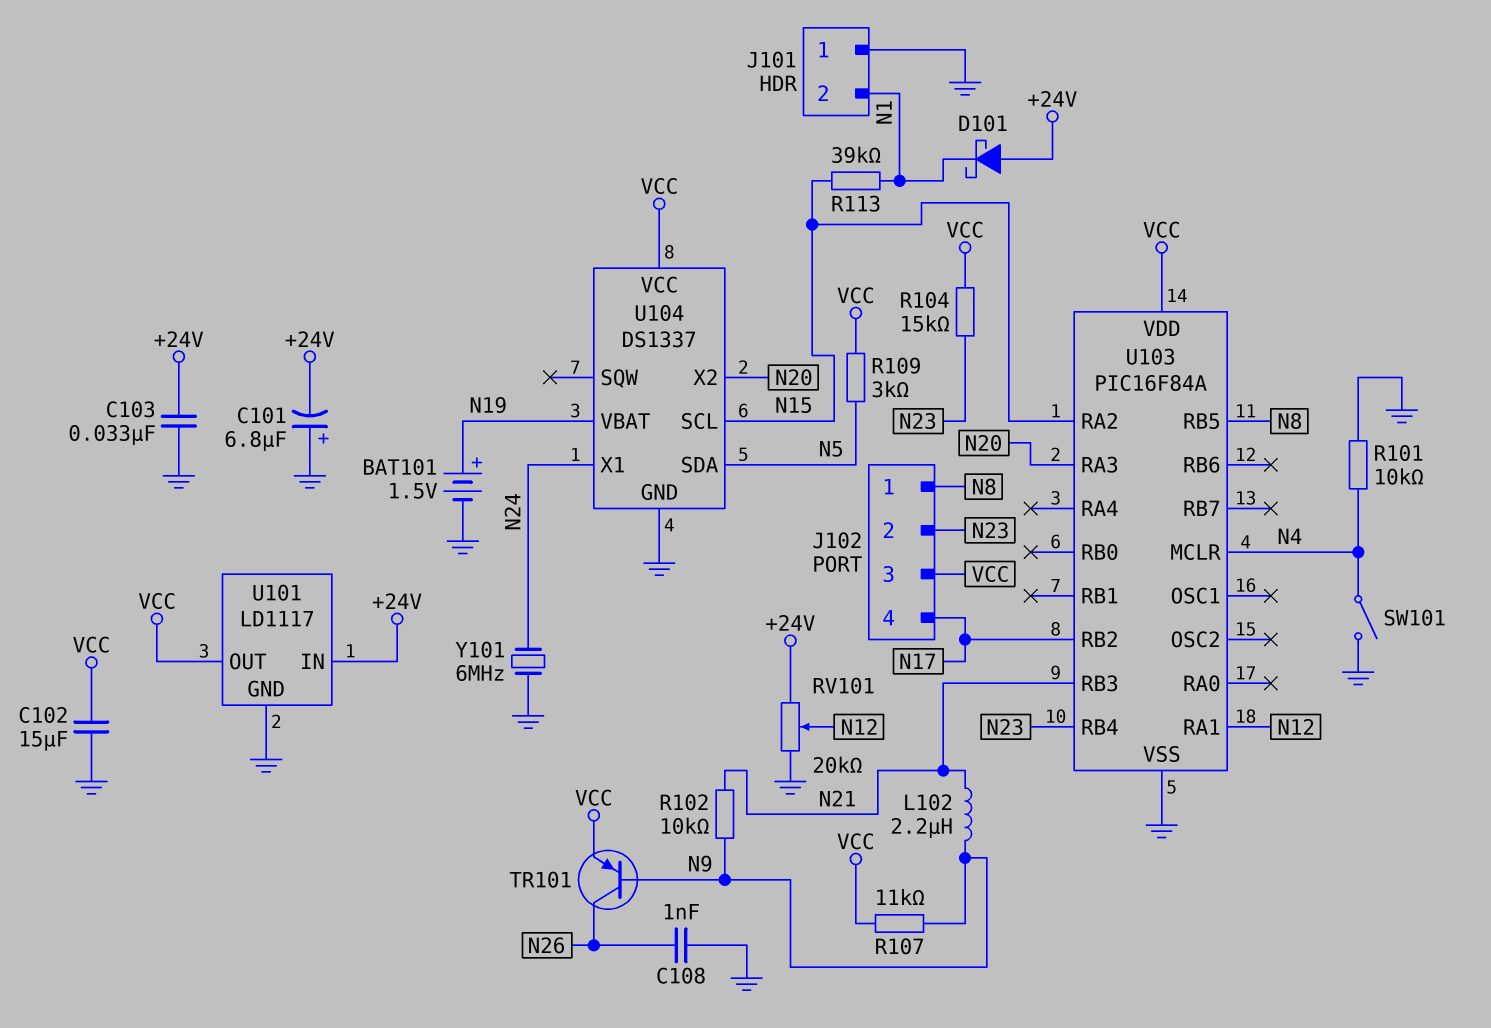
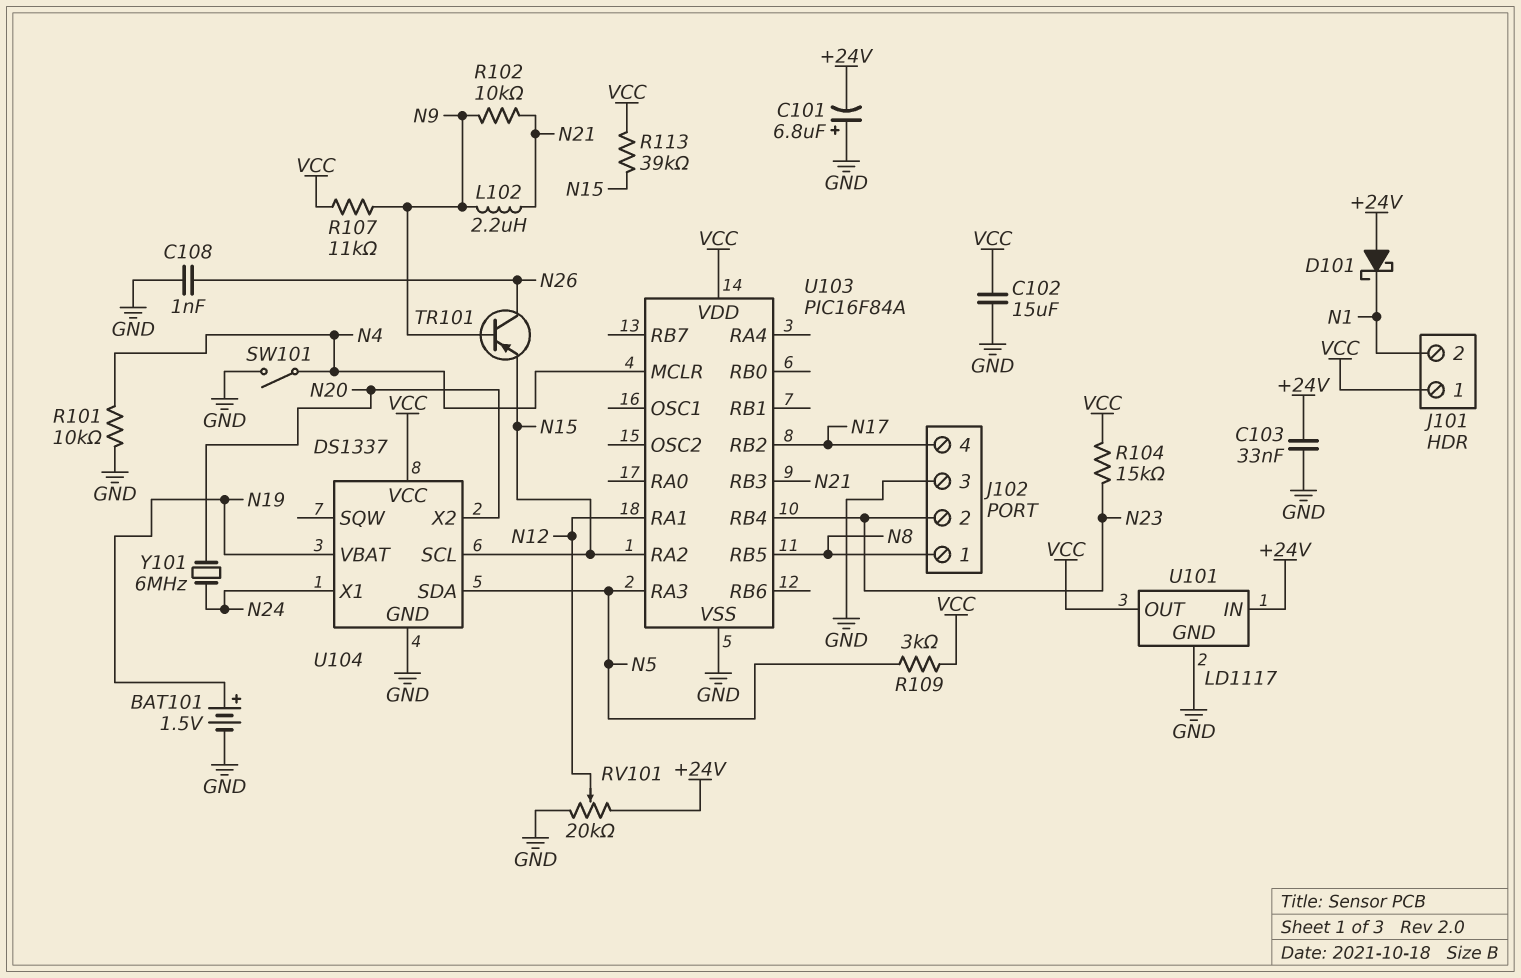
J101 pin 1: GND -> VCC
J102 pin 3: VCC -> GND
R113: 39k (N1, N15) -> 39k (N15, VCC)
TR101: PNP (B N9, C N26, E VCC) -> PNP (B N9, C N26, E N15)
U103 pin RA3: N20 -> N5
Y101: 6MHz (GND, N24) -> 6MHz (N20, N24)

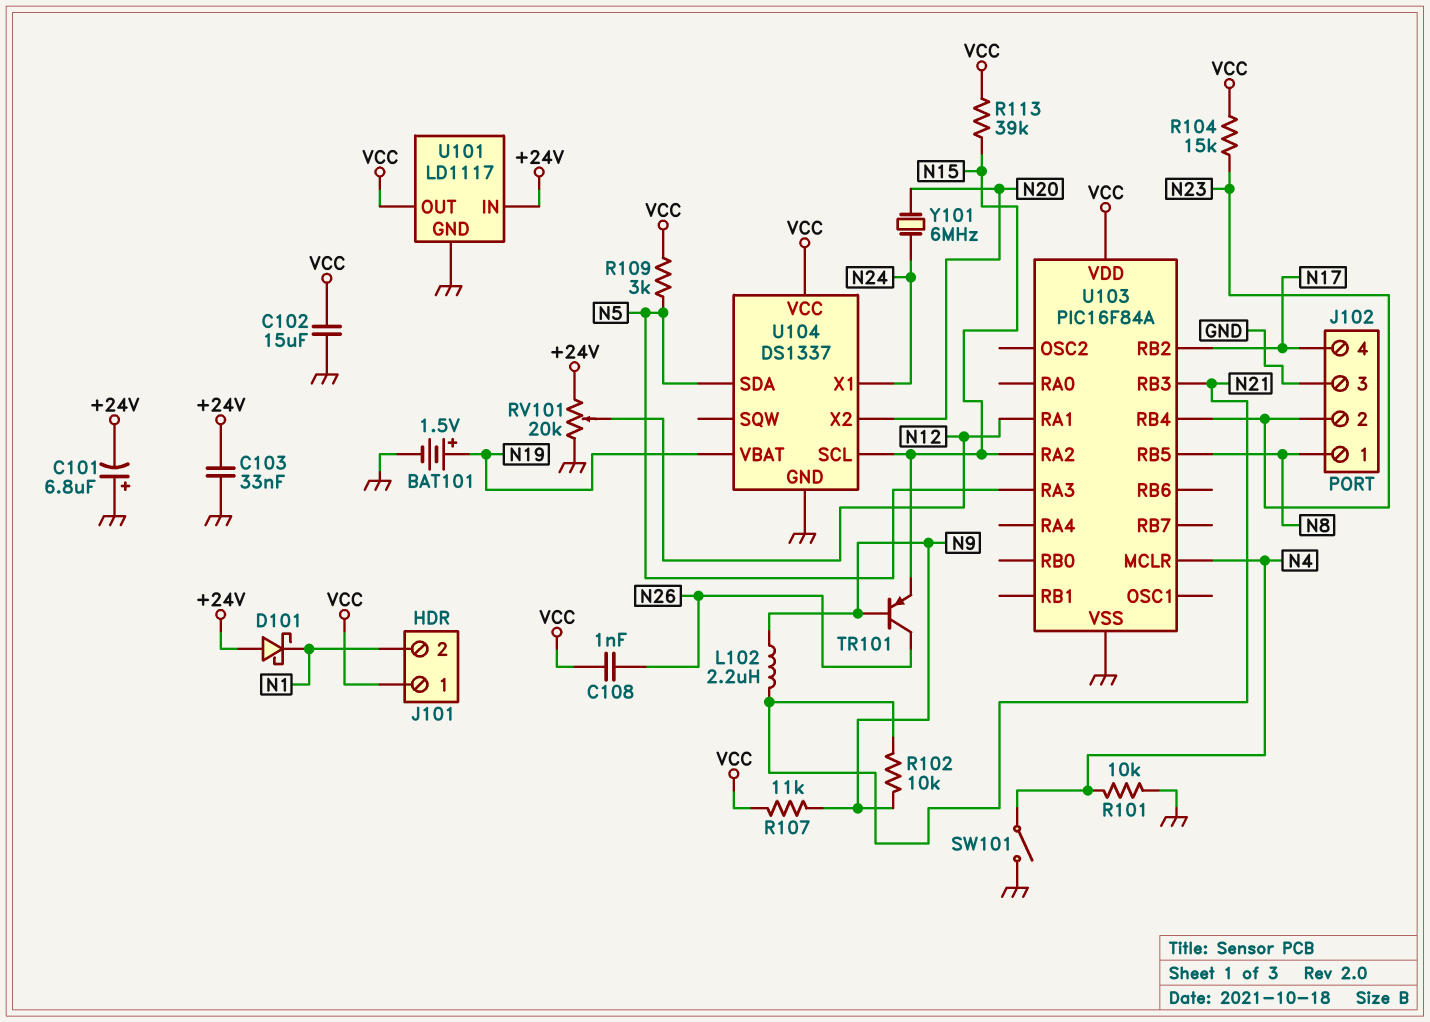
C108: 1nF (GND, N26) -> 1nF (N26, VCC)

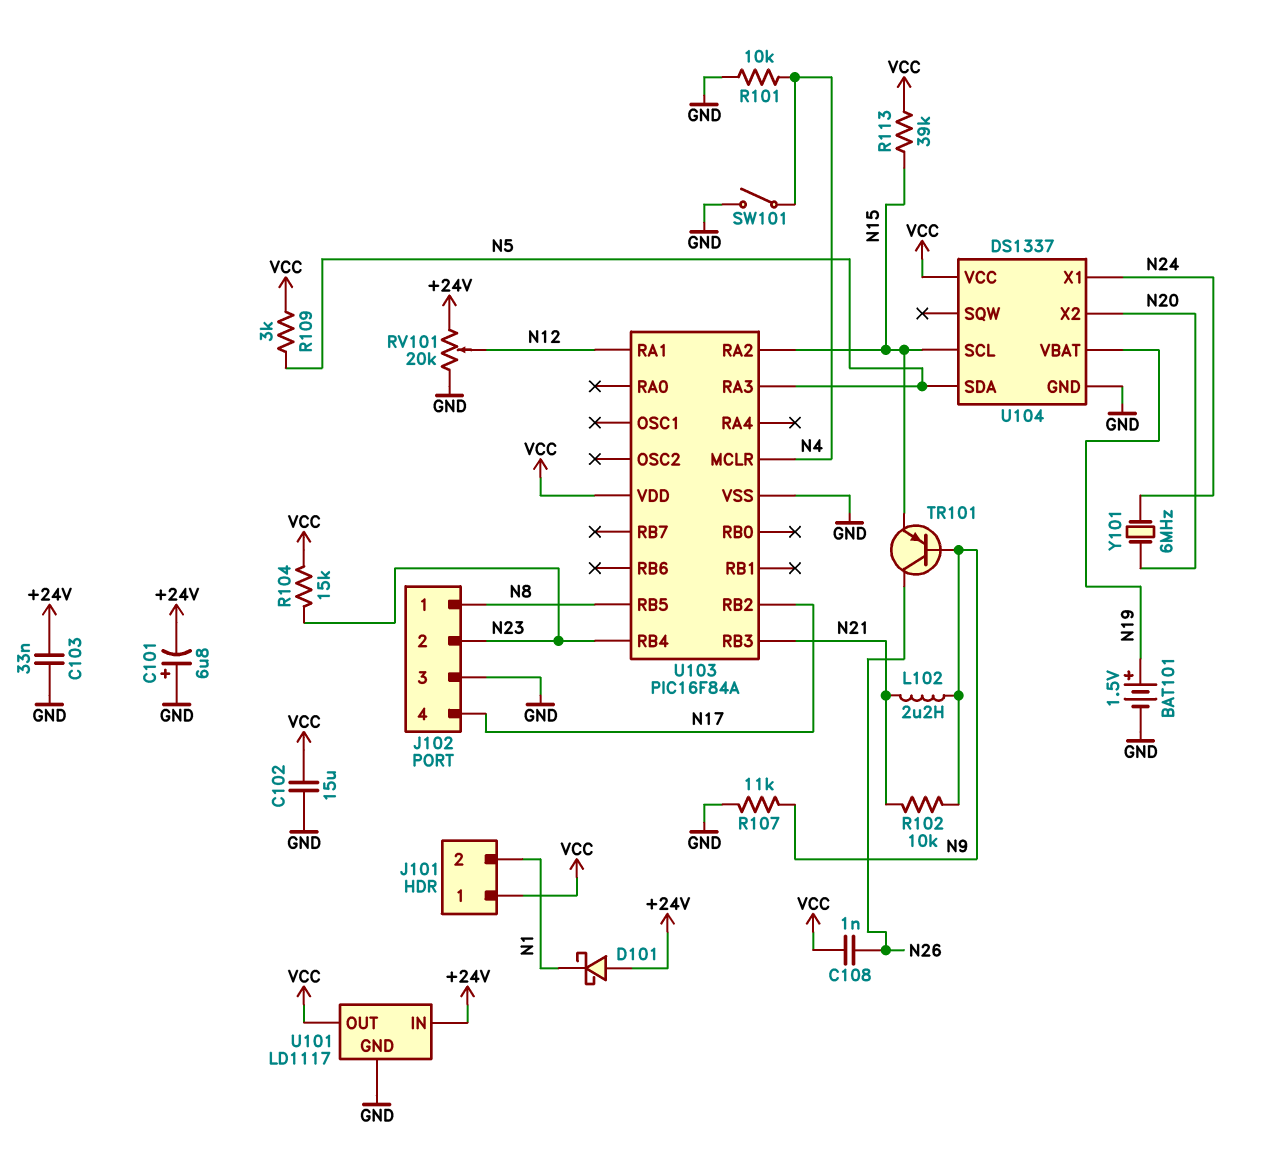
R107: 11k (N9, VCC) -> 11k (GND, N9)

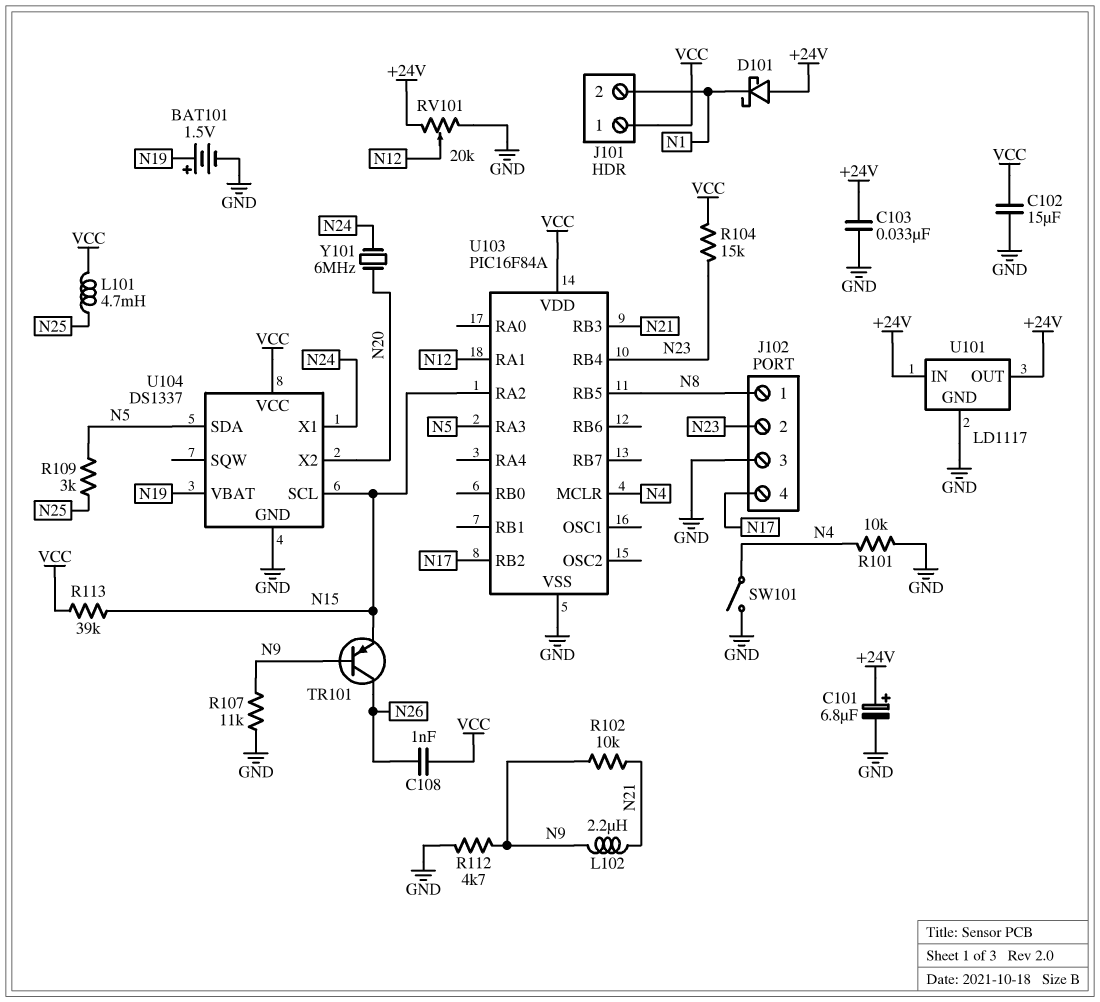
C101: 6.8uF (plus GND, minus +24V) -> 6.8uF (plus +24V, minus GND)
L101: none -> 4.7mH (N25, VCC)
R109: 3k (N5, VCC) -> 3k (N5, N25)
R112: none -> 4.7k (GND, N9)
U101 pin OUT: VCC -> +24V

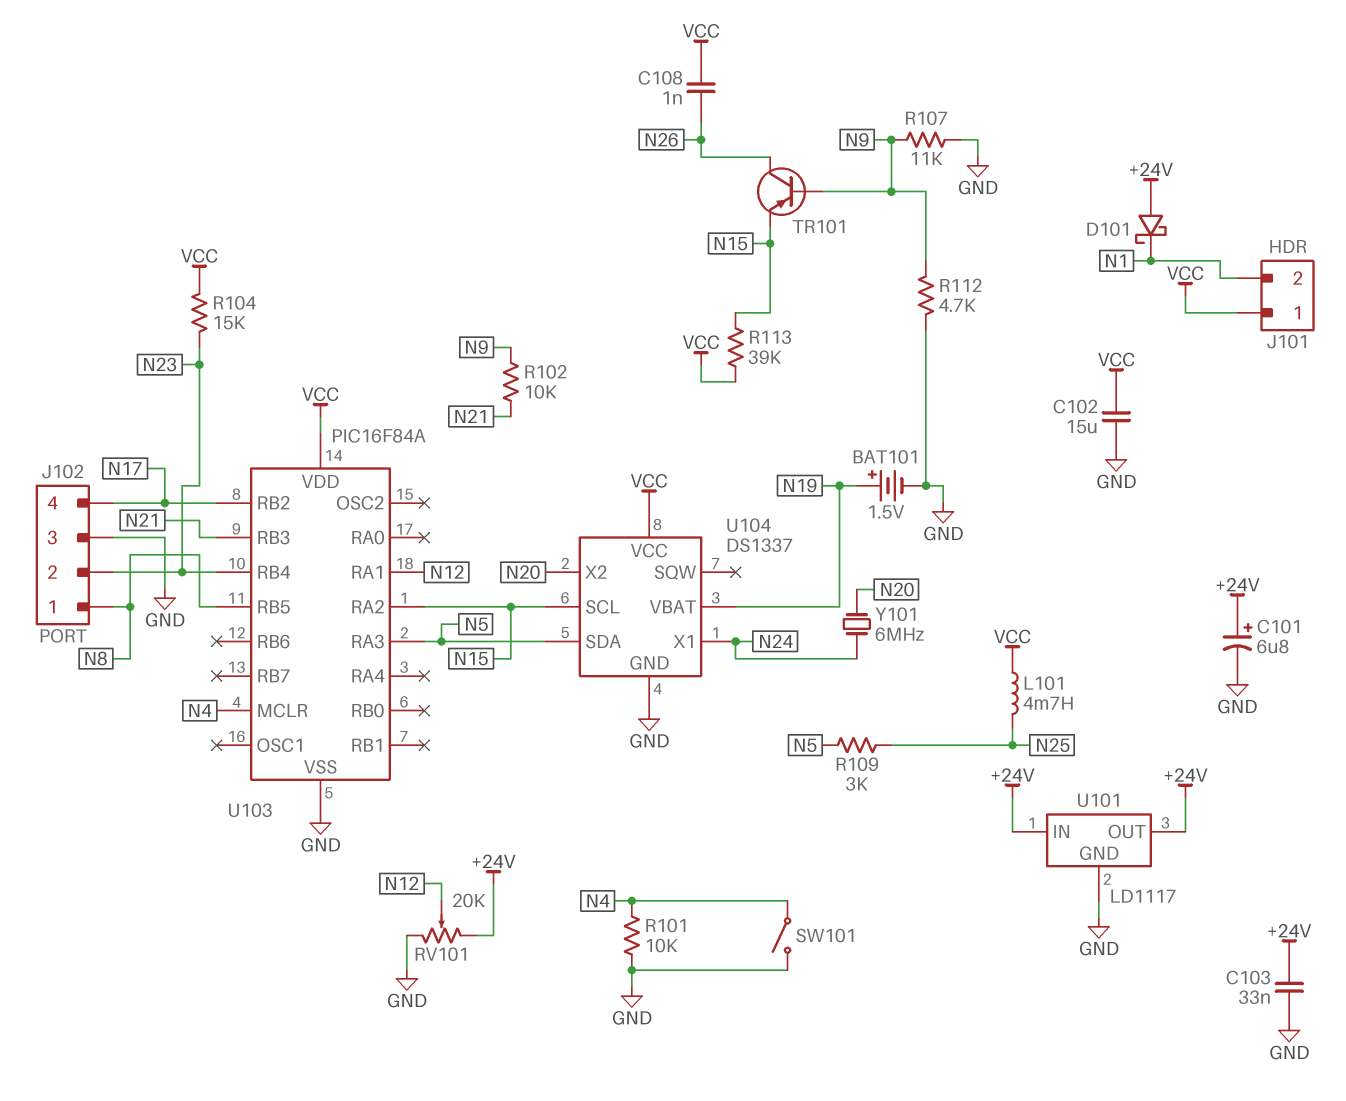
L102: 2.2uH (N9, N21) -> none

